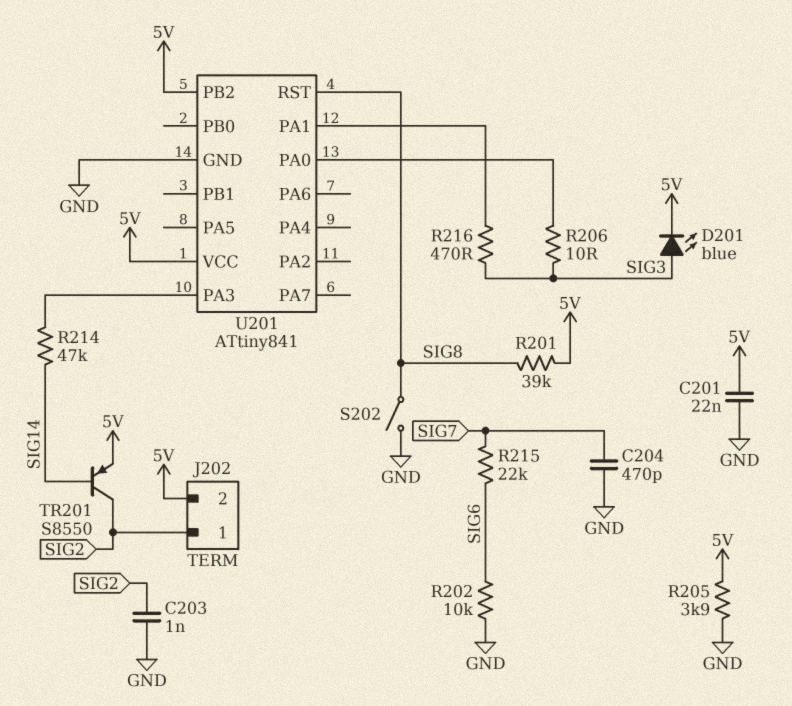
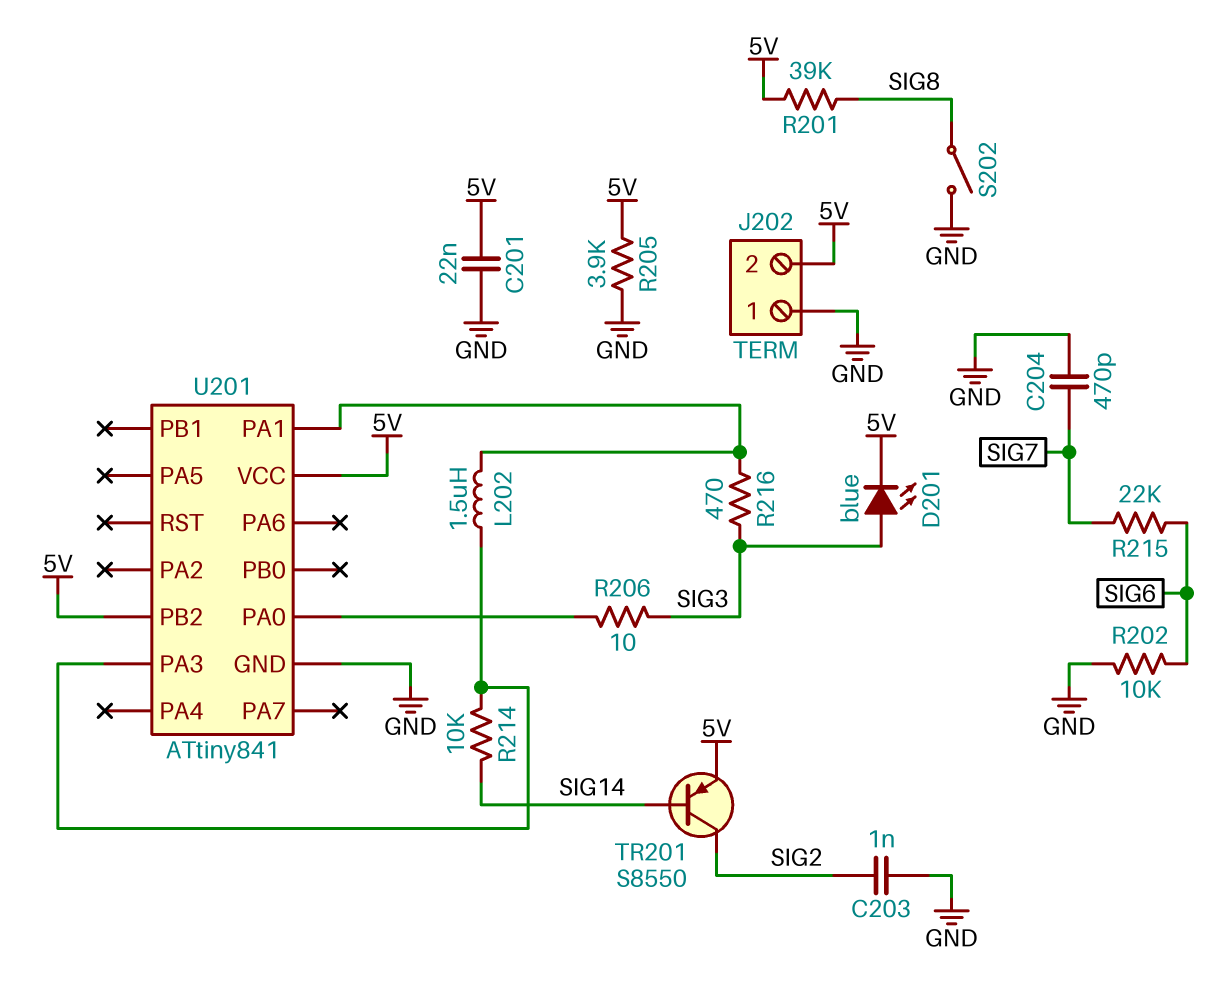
J202 pin 1: SIG2 -> GND
L202: none -> 1.5uH (U201/PA1, U201/PA3)
R214: 47k (SIG14, U201/PA3) -> 10k (SIG14, U201/PA3)
U201 pin RST: SIG8 -> none

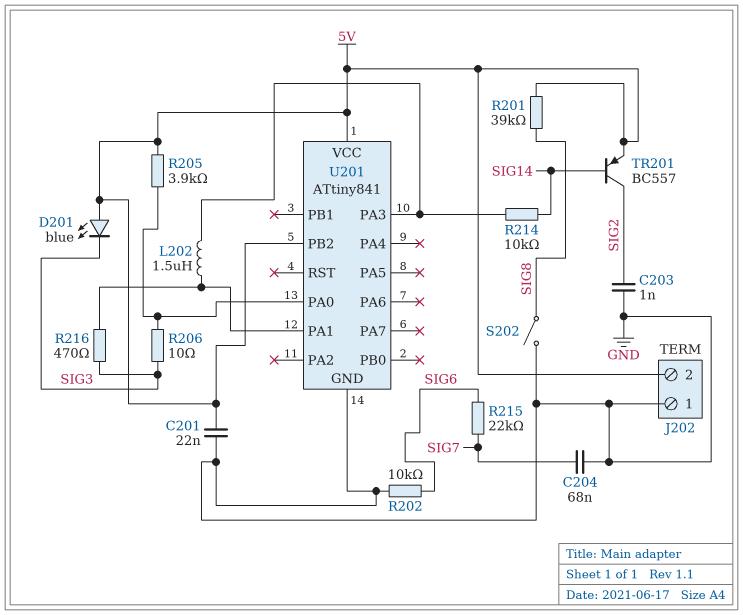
C204: 470pF (GND, SIG7) -> 68nF (GND, SIG7)
D201: LED blue (A SIG3, K 5V) -> LED blue (A 5V, K SIG3)
R205: 3.9k (5V, GND) -> 3.9k (5V, U201/PA0)
TR201: PNP S8550 (B SIG14, C SIG2, E 5V) -> PNP BC557 (B SIG14, C SIG2, E 5V)

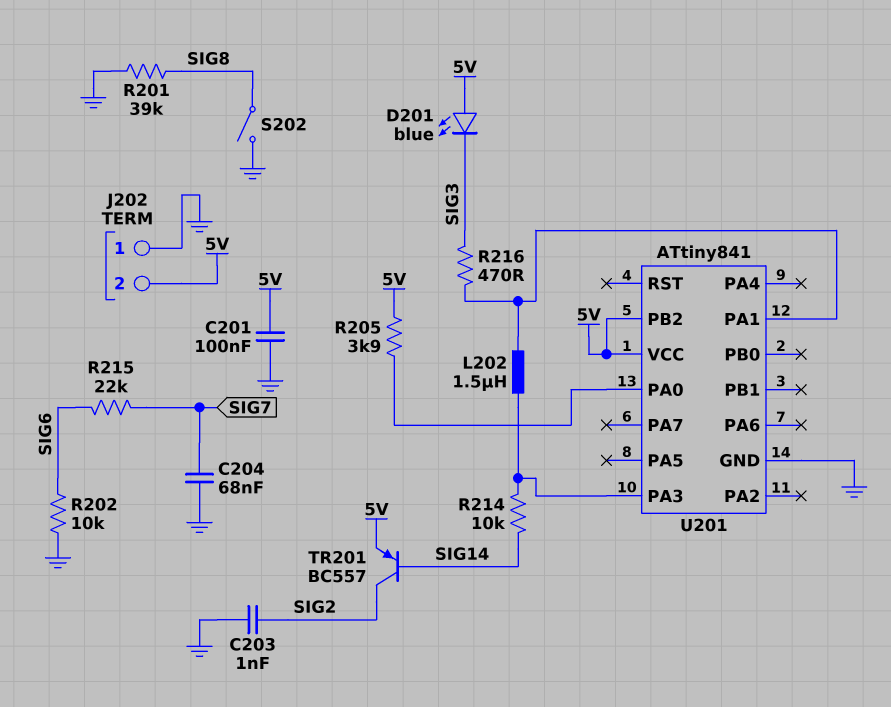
C201: 22nF (5V, GND) -> 100nF (5V, GND)
R201: 39k (5V, SIG8) -> 39k (GND, SIG8)
R206: 10 (SIG3, U201/PA0) -> none

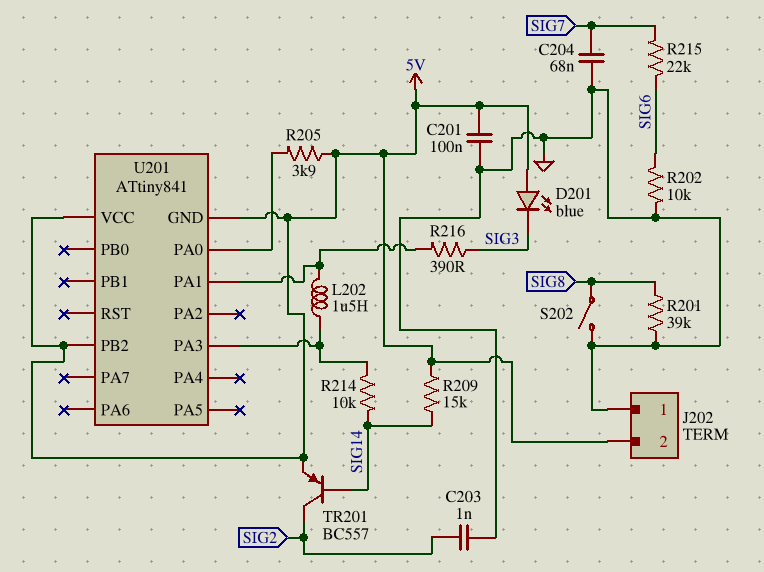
R209: none -> 15k (5V, SIG14)
R216: 470 (SIG3, U201/PA1) -> 390 (SIG3, U201/PA1)
U201 pin GND: GND -> 5V

